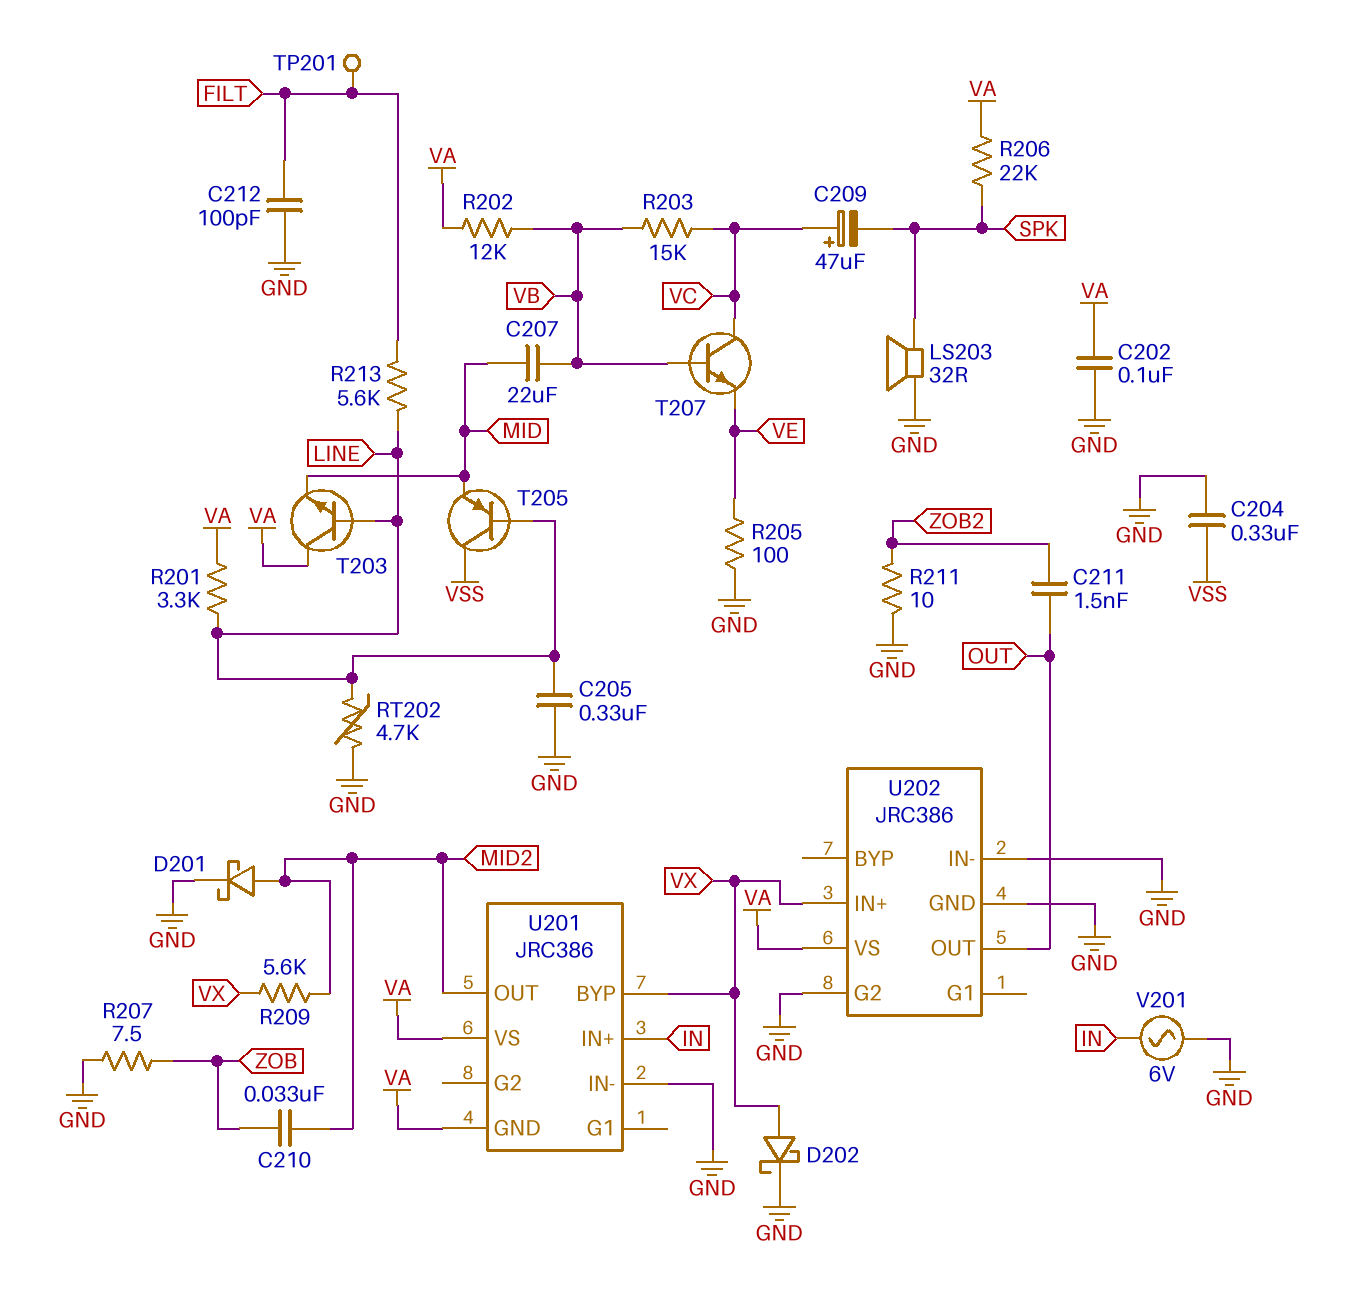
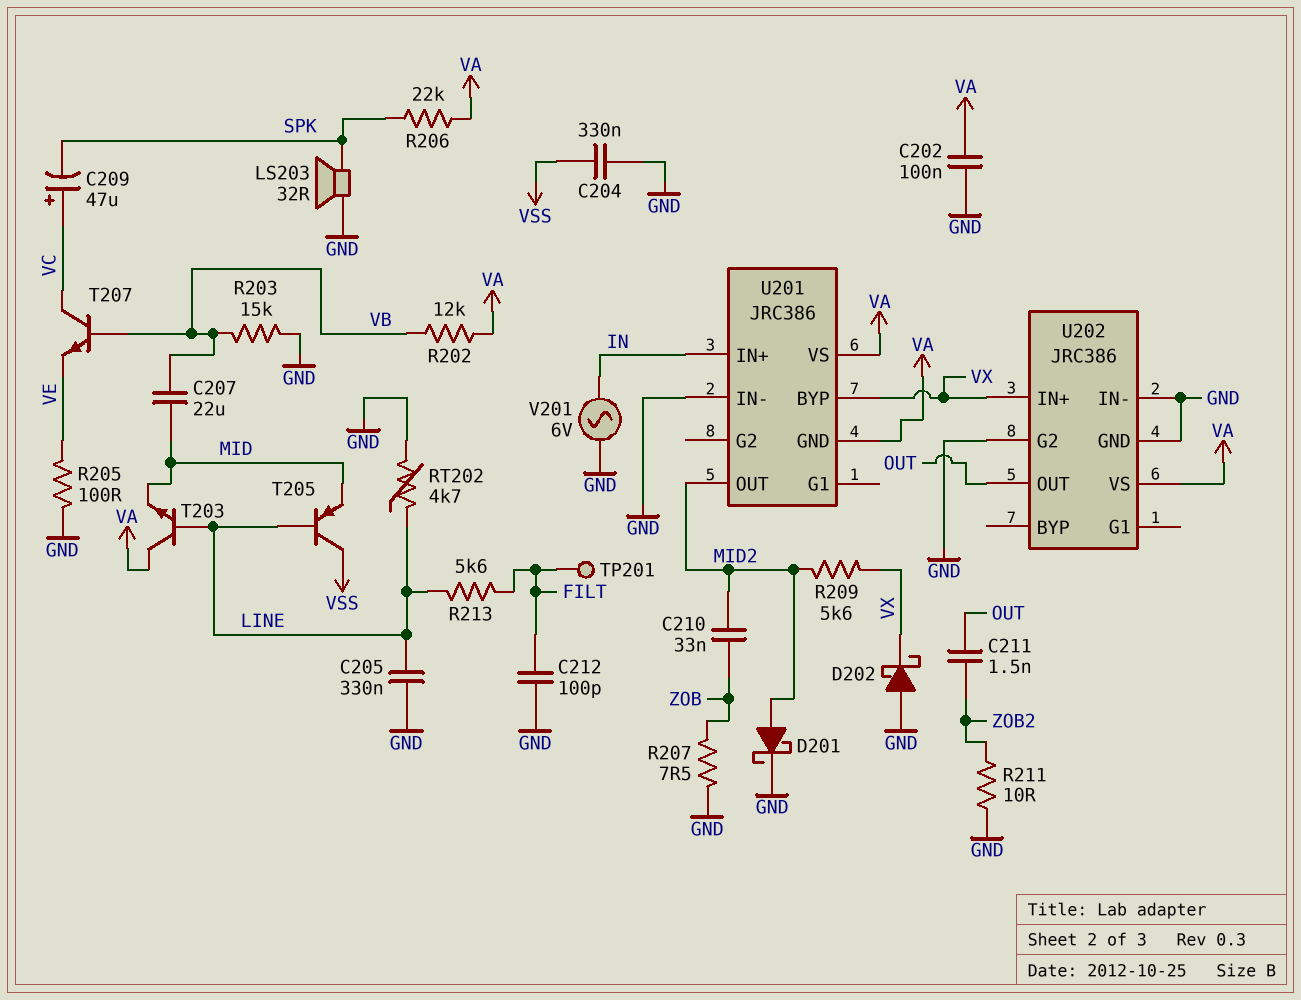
D202: schottky (A VX, K GND) -> schottky (A GND, K VX)
R201: 3.3k (LINE, VA) -> none
R203: 15k (VB, VC) -> 15k (GND, VB)

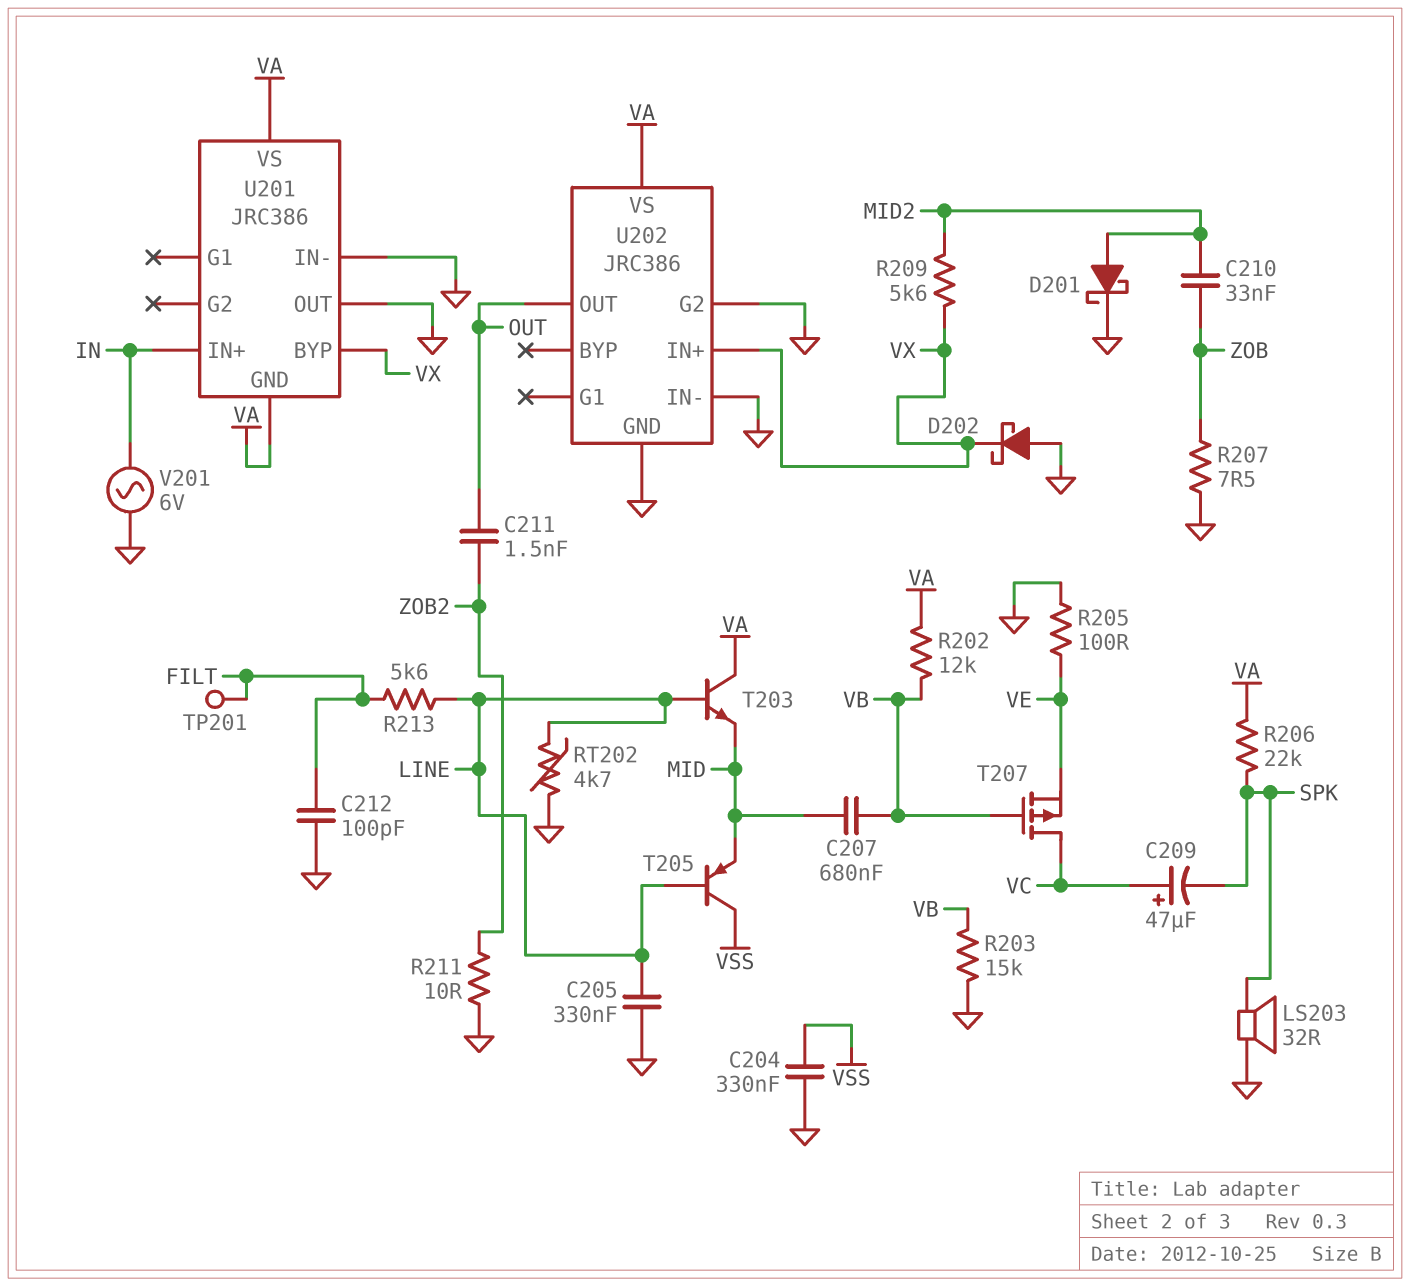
C202: 100nF (GND, VA) -> none
C207: 22uF (MID, VB) -> 680nF (MID, VB)
T207: NPN (B VB, C VC, E VE) -> PMOS (G VB, D VC, S VE)
U201 pin OUT: MID2 -> GND

